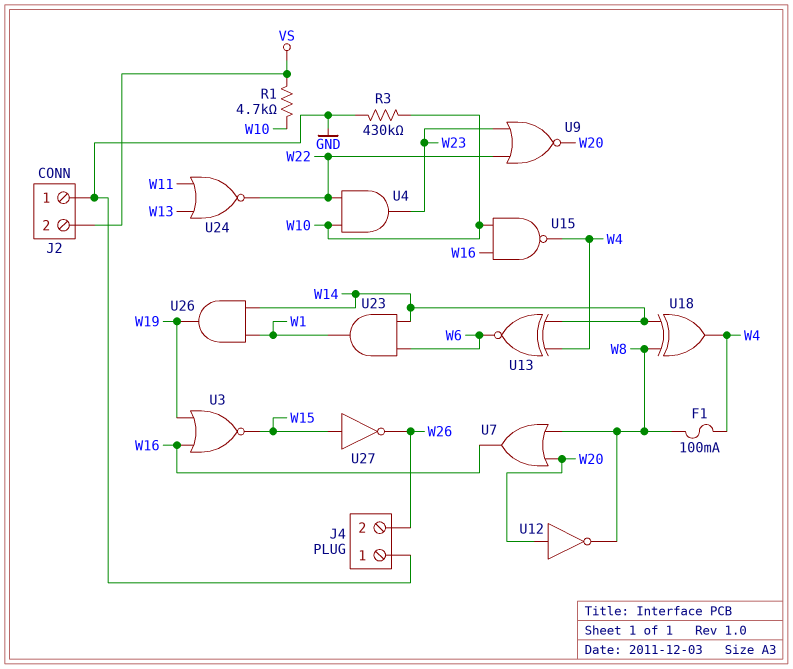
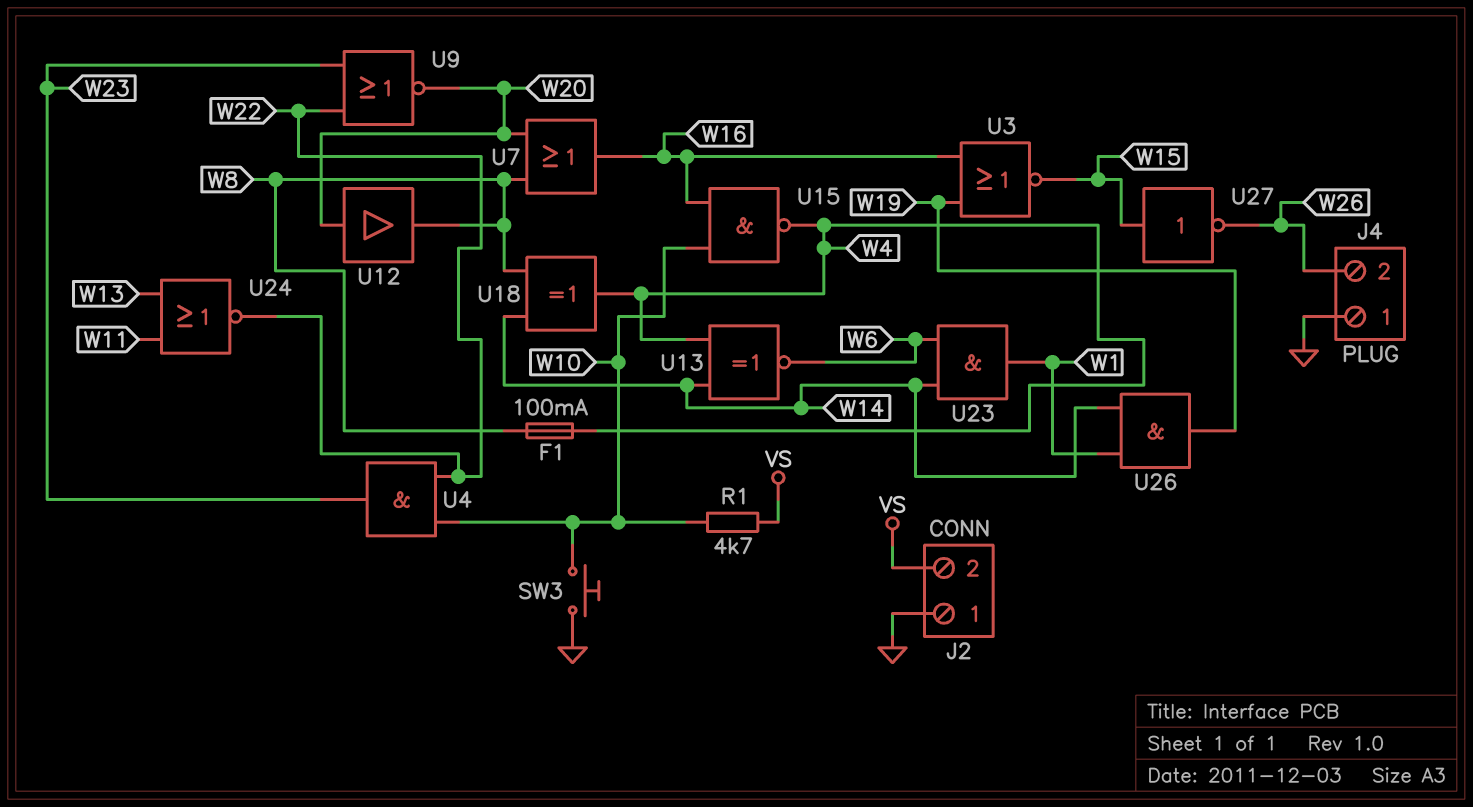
R3: 430k (GND, W10) -> none
SW3: none -> button (GND, W10)
U12: NOT (in W20, out W8) -> buffer (in W20, out W8)

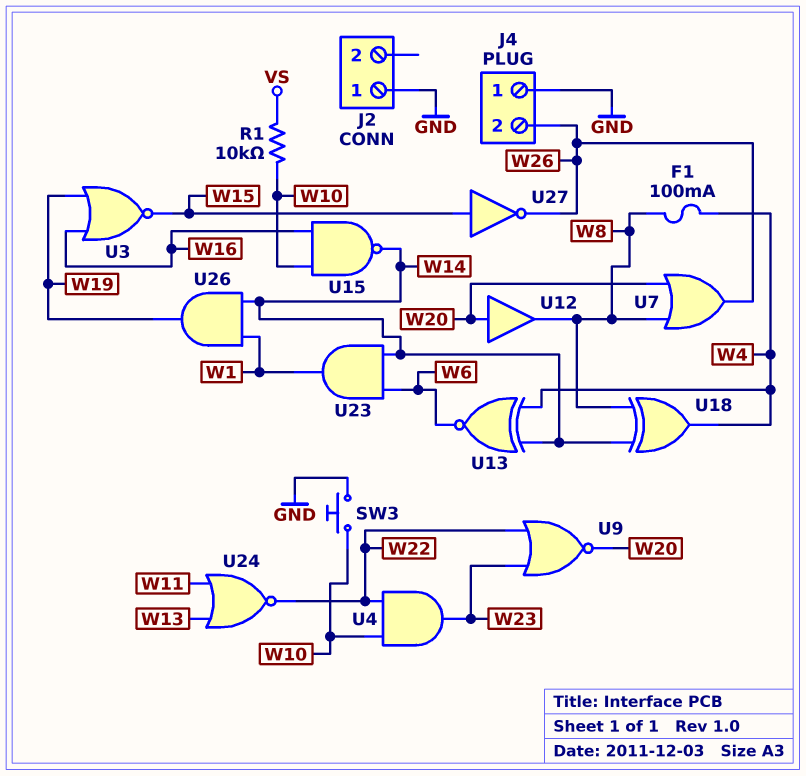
J2 pin 2: VS -> none
R1: 4.7k (VS, W10) -> 10k (VS, W10)
U7: OR (in W8, in W20, out W16) -> OR (in W8, in W20, out W26)
U15: NAND (in W10, in W16, out W4) -> NAND (in W10, in W16, out W14)

